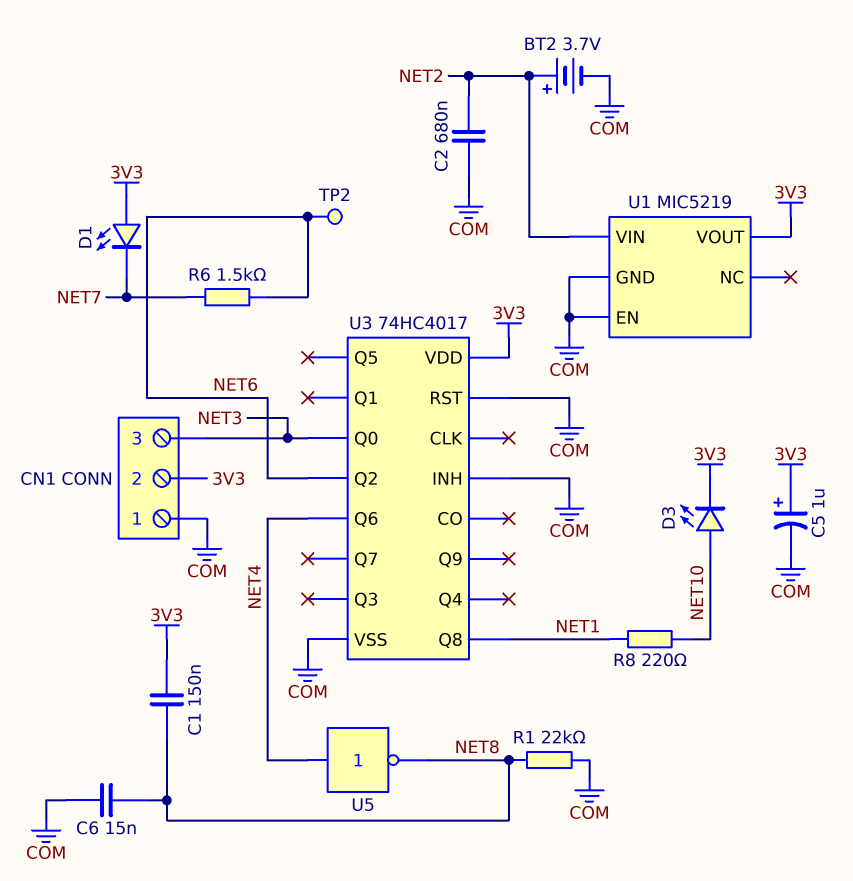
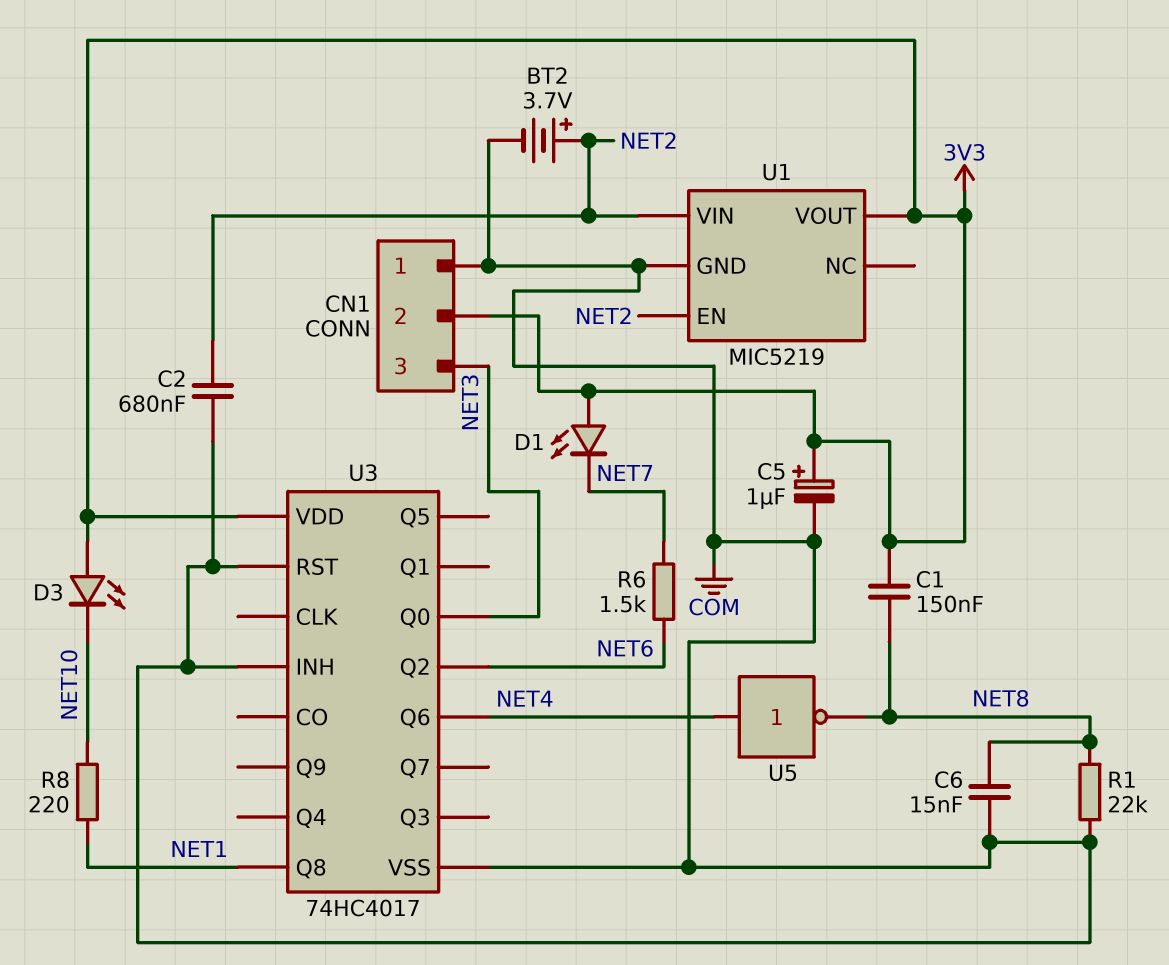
D3: LED (A NET10, K 3V3) -> LED (A 3V3, K NET10)
TP2: test point (NET6) -> none
U1 pin EN: COM -> NET2

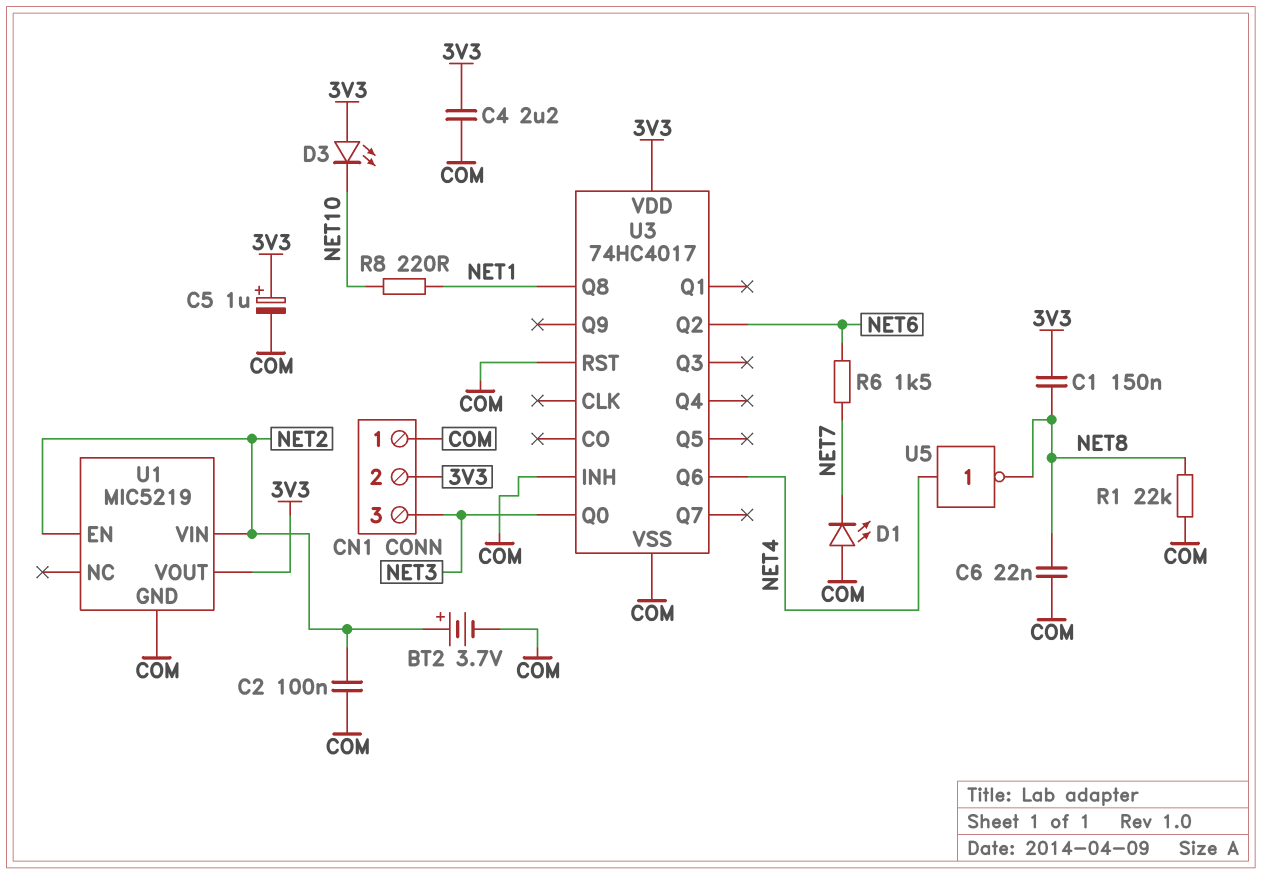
C2: 680nF (COM, NET2) -> 100nF (COM, NET2)
C4: none -> 2.2uF (3V3, COM)
C6: 15nF (COM, NET8) -> 22nF (COM, NET8)
D1: LED (A 3V3, K NET7) -> LED (A COM, K NET7)

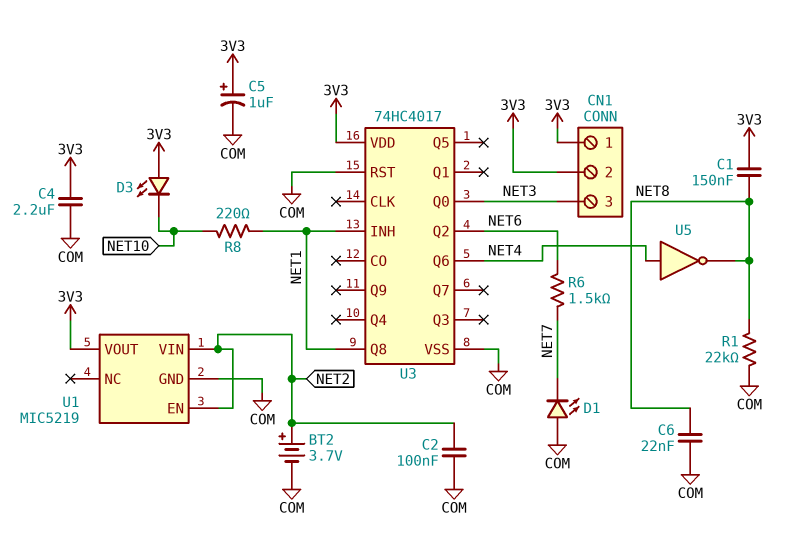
CN1 pin 1: COM -> 3V3
U3 pin INH: COM -> NET1

